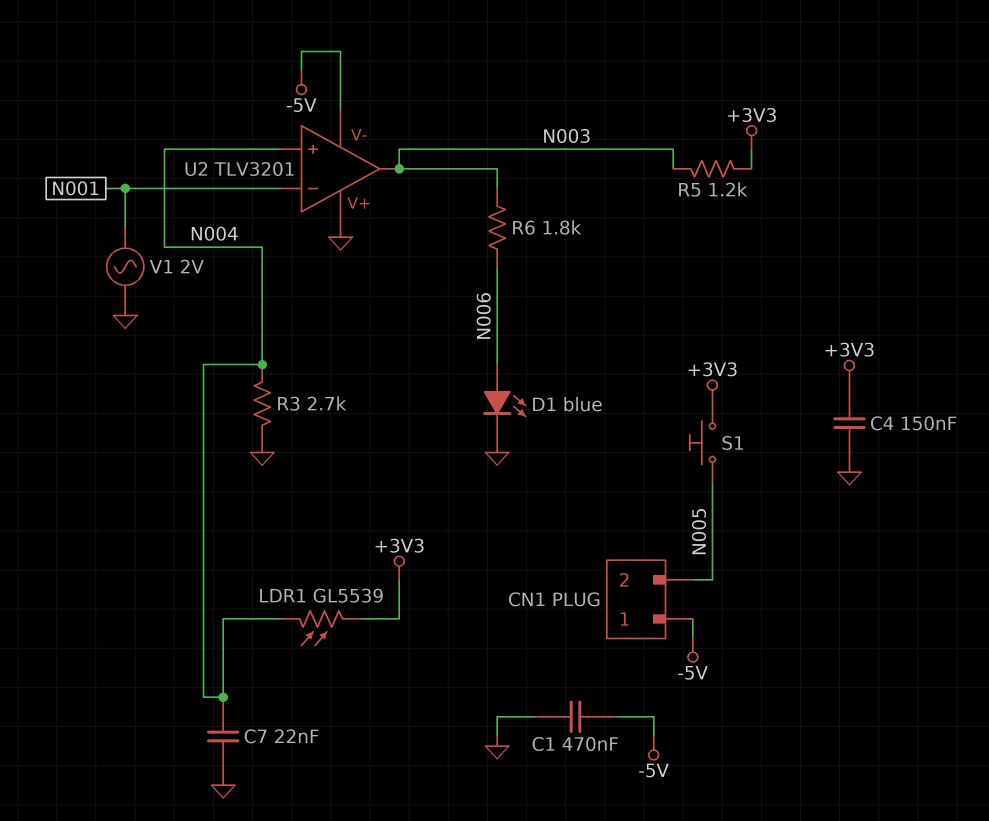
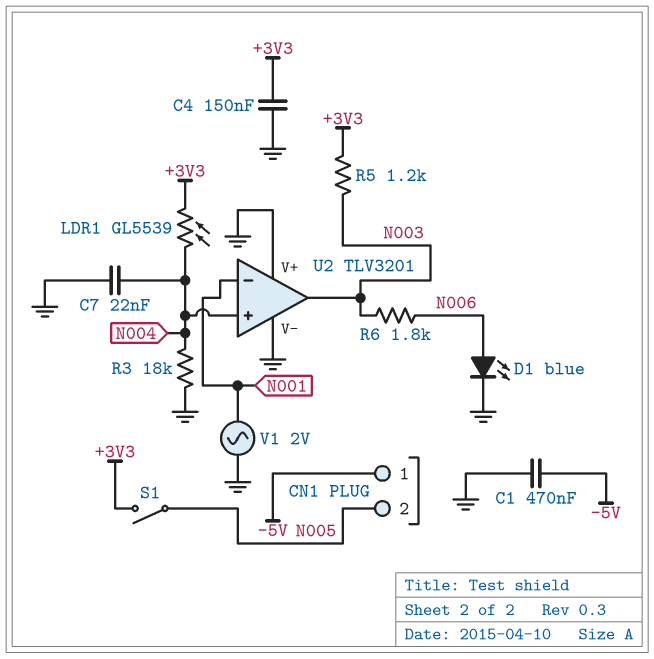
R3: 2.7k (GND, N004) -> 18k (GND, N004)
S1: button (+3V3, N005) -> switch (+3V3, N005)
U2 pin V-: -5V -> GND

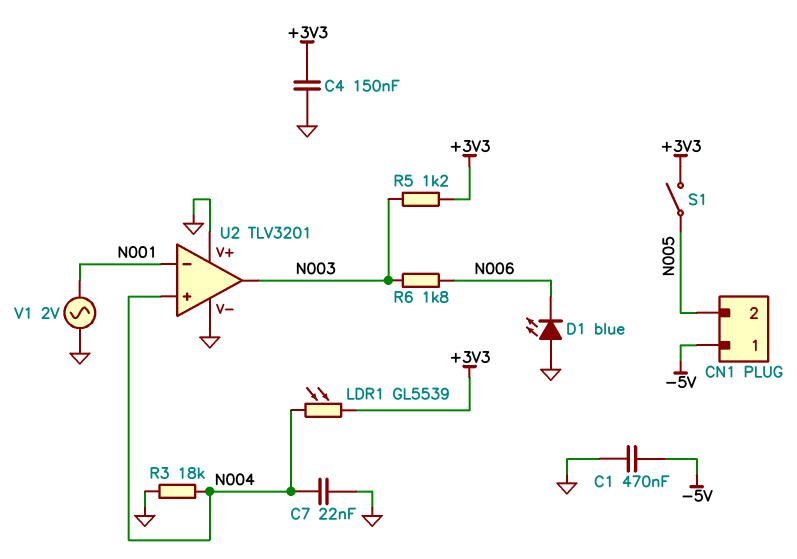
D1: LED blue (A N006, K GND) -> LED blue (A GND, K N006)

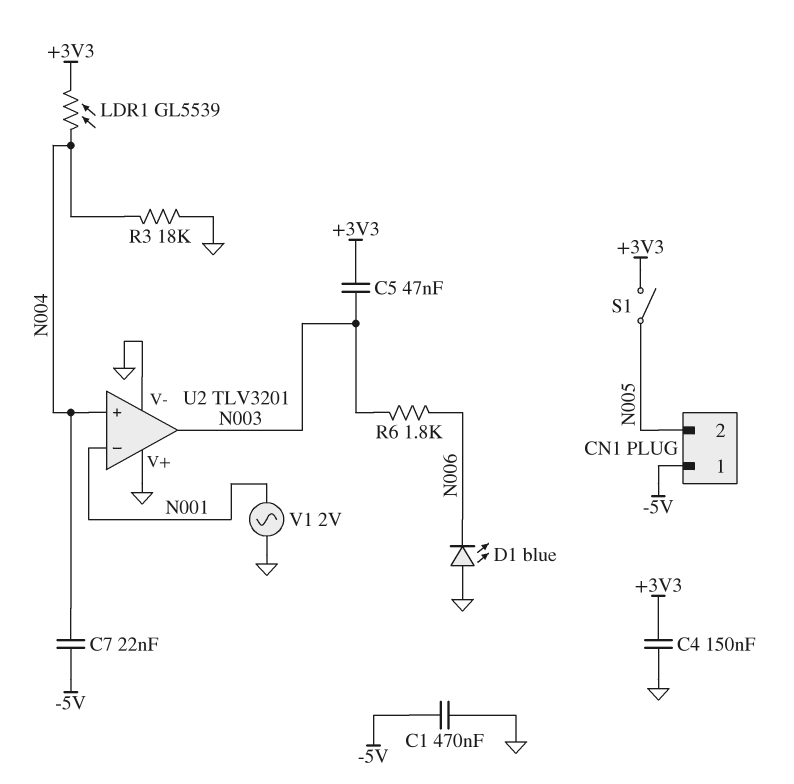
C5: none -> 47nF (+3V3, N003)
C7: 22nF (GND, N004) -> 22nF (-5V, N004)
R5: 1.2k (+3V3, N003) -> none

